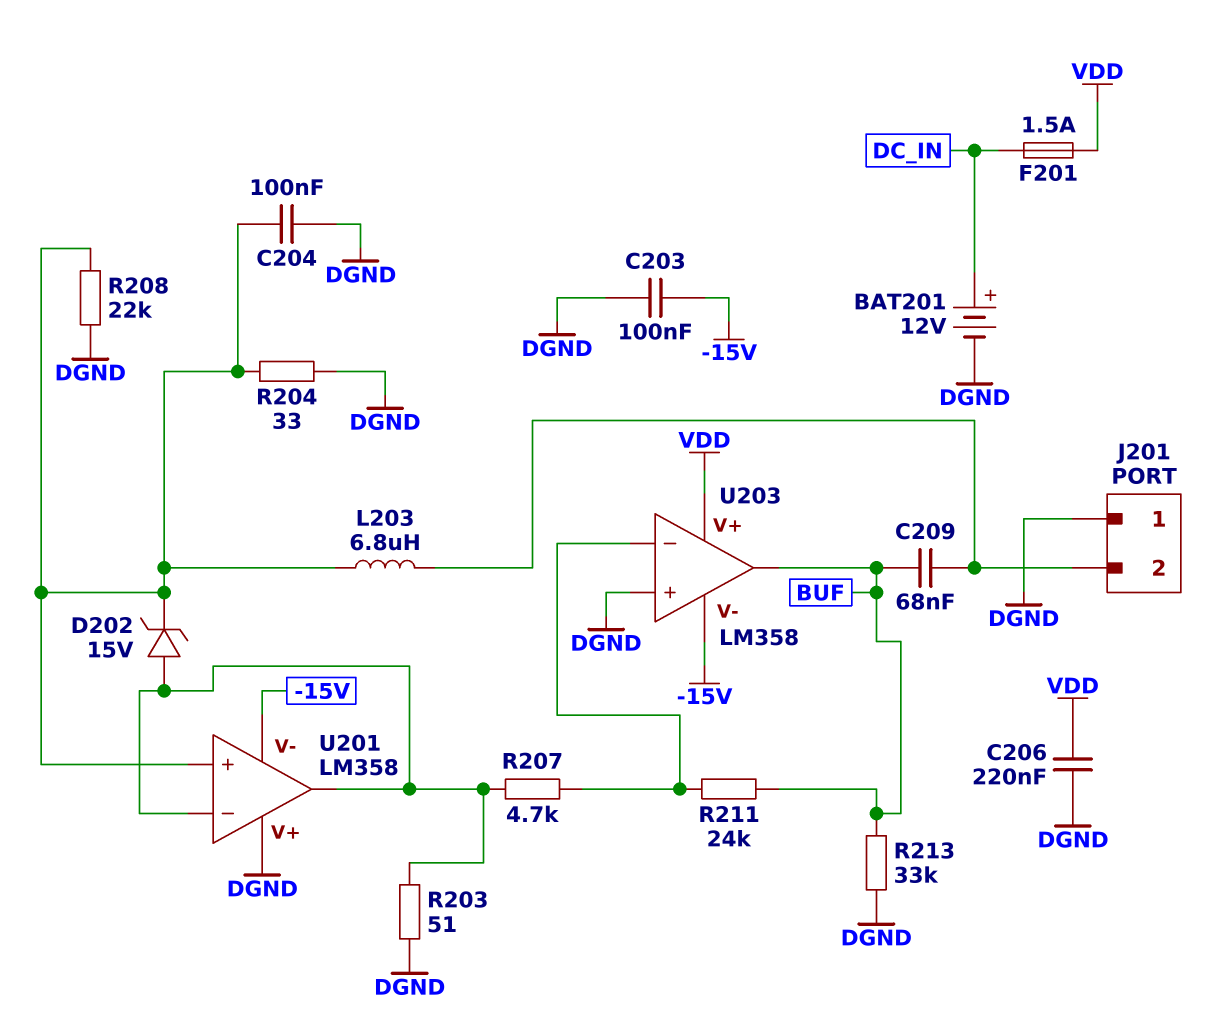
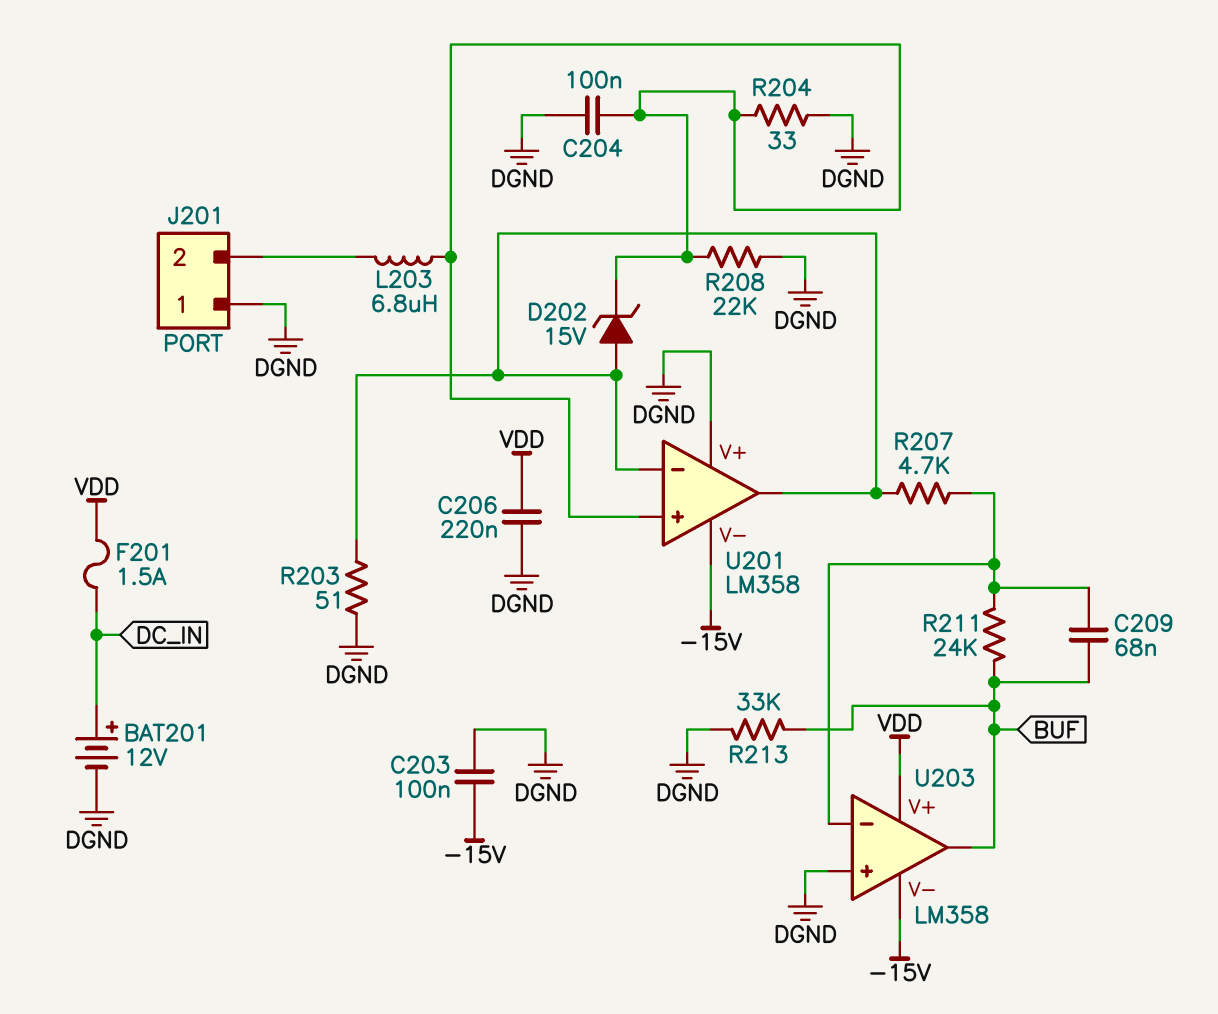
C209: 68nF (BUF, J201/2) -> 68nF (BUF, U203/in-)

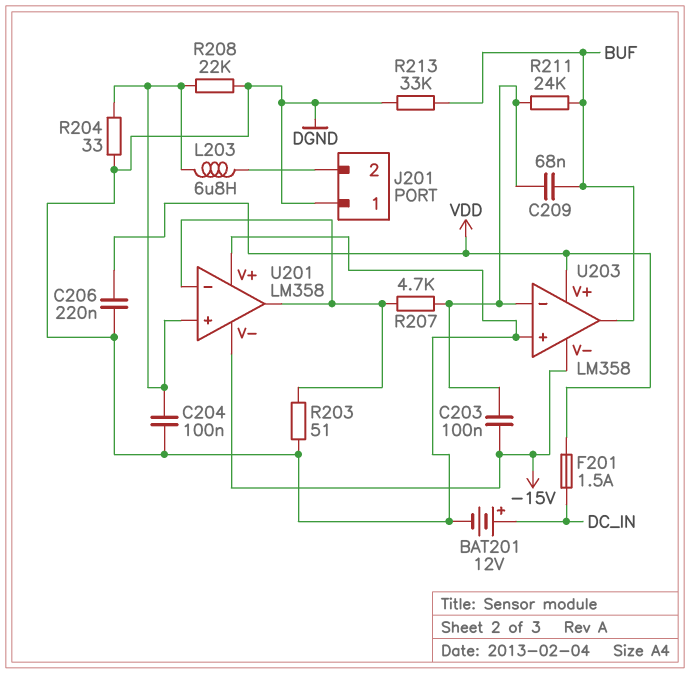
C203: 100nF (-15V, DGND) -> 100nF (-15V, U203/in-)
D202: zener 15V (A U201/in-, K U201/in+) -> none

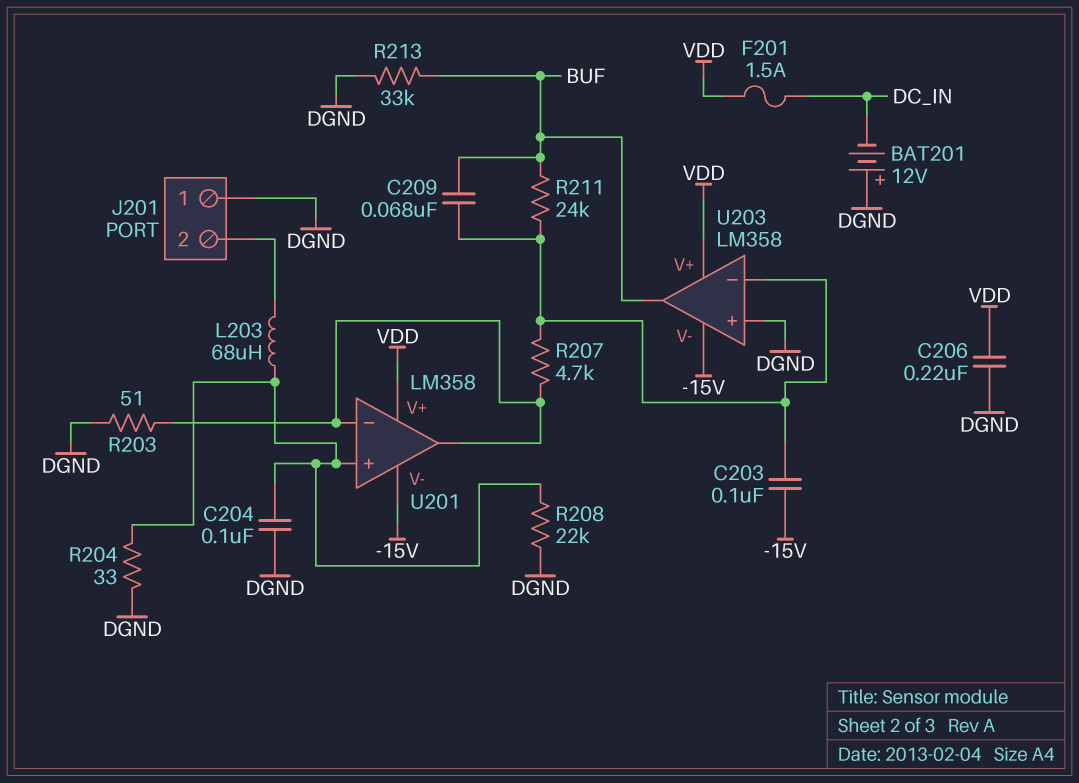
BAT201: 12V (plus DC_IN, minus DGND) -> 12V (plus DGND, minus DC_IN)
L203: 6.8uH (J201/2, U201/in+) -> 68uH (J201/2, U201/in+)
U201 pin V+: DGND -> VDD

